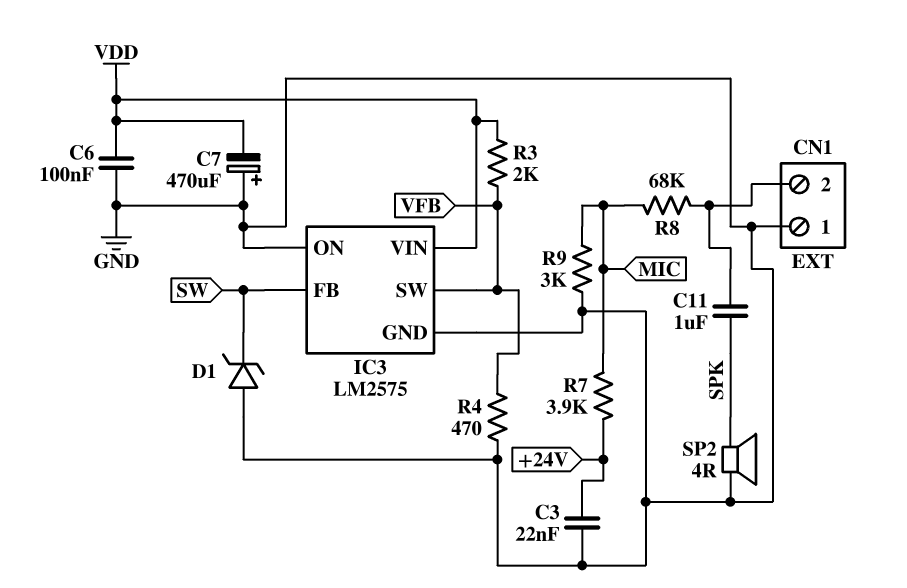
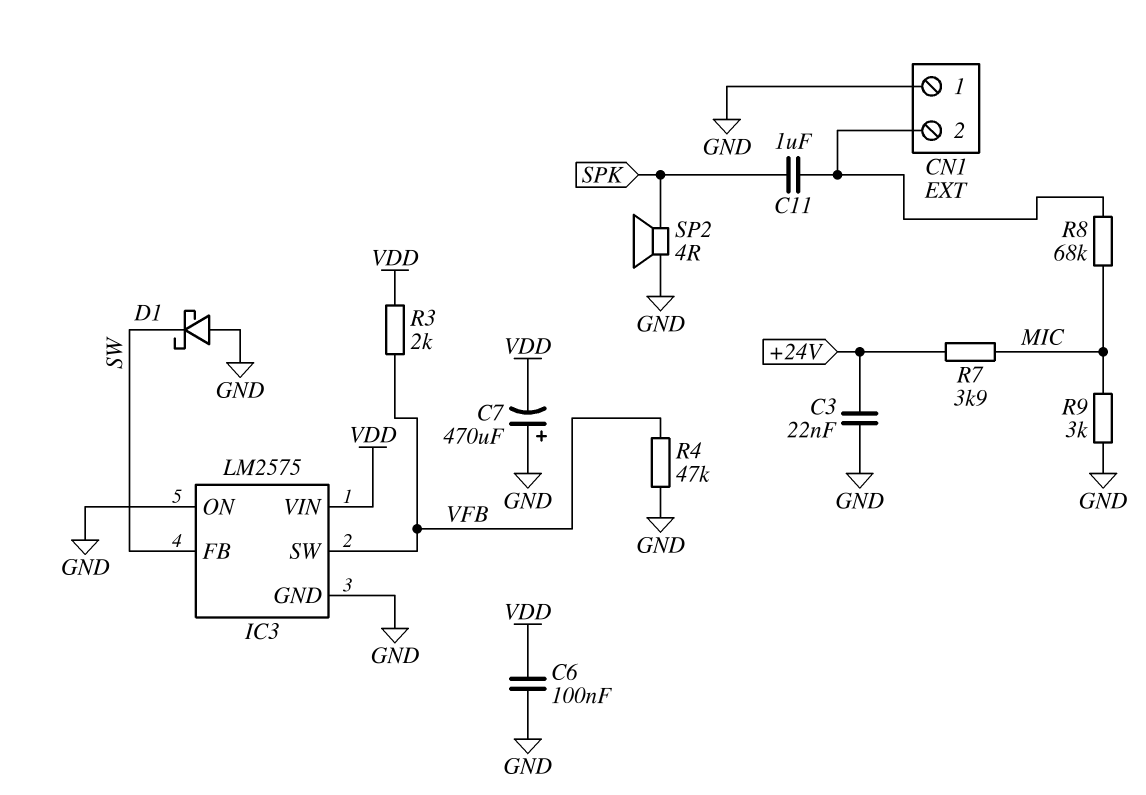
D1: zener (A GND, K SW) -> schottky (A GND, K SW)
R4: 470 (GND, VFB) -> 47k (GND, VFB)

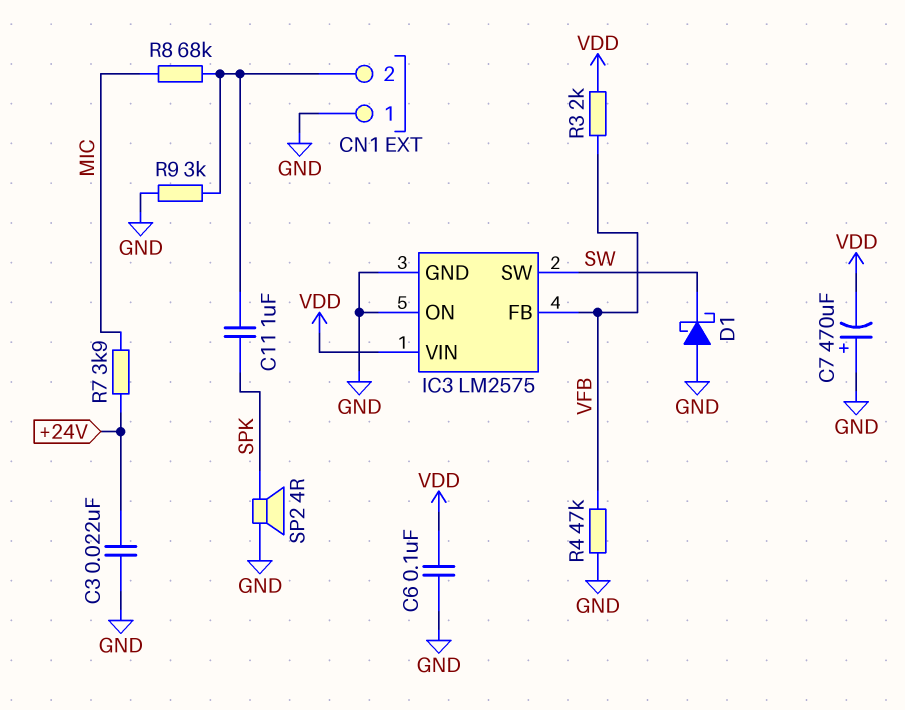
IC3 pin FB: SW -> VFB
IC3 pin SW: VFB -> SW
R9: 3k (GND, MIC) -> 3k (CN1/2, GND)

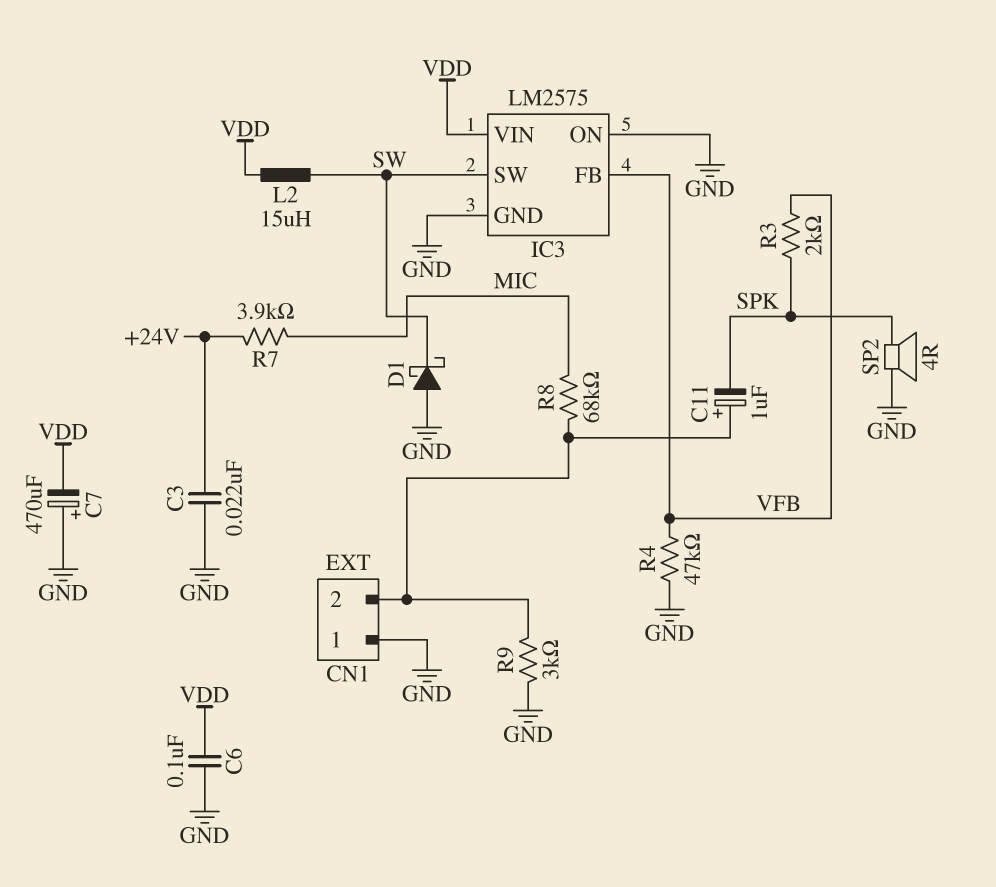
C11: 1uF (CN1/2, SPK) -> 1uF (plus CN1/2, minus SPK)
L2: none -> 15uH (SW, VDD)
R3: 2k (VDD, VFB) -> 2k (SPK, VFB)

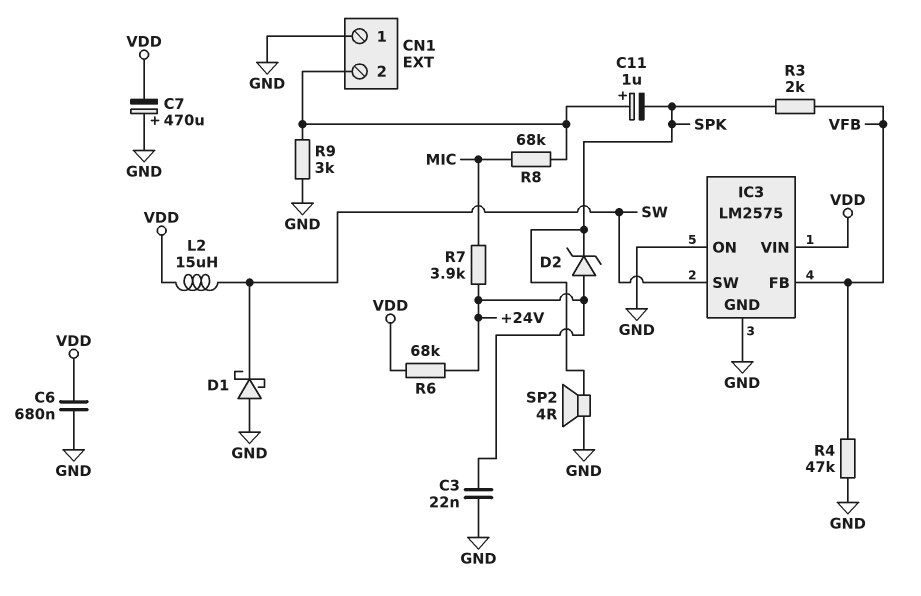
C6: 100nF (GND, VDD) -> 680nF (GND, VDD)
D2: none -> zener (A +24V, K SPK)
R6: none -> 68k (+24V, VDD)

